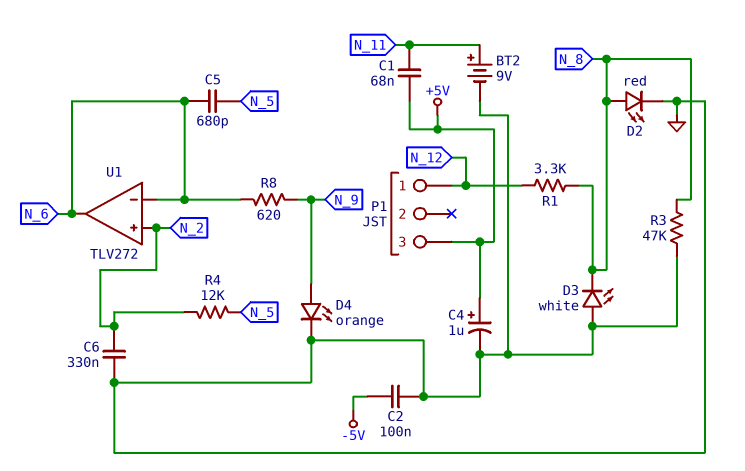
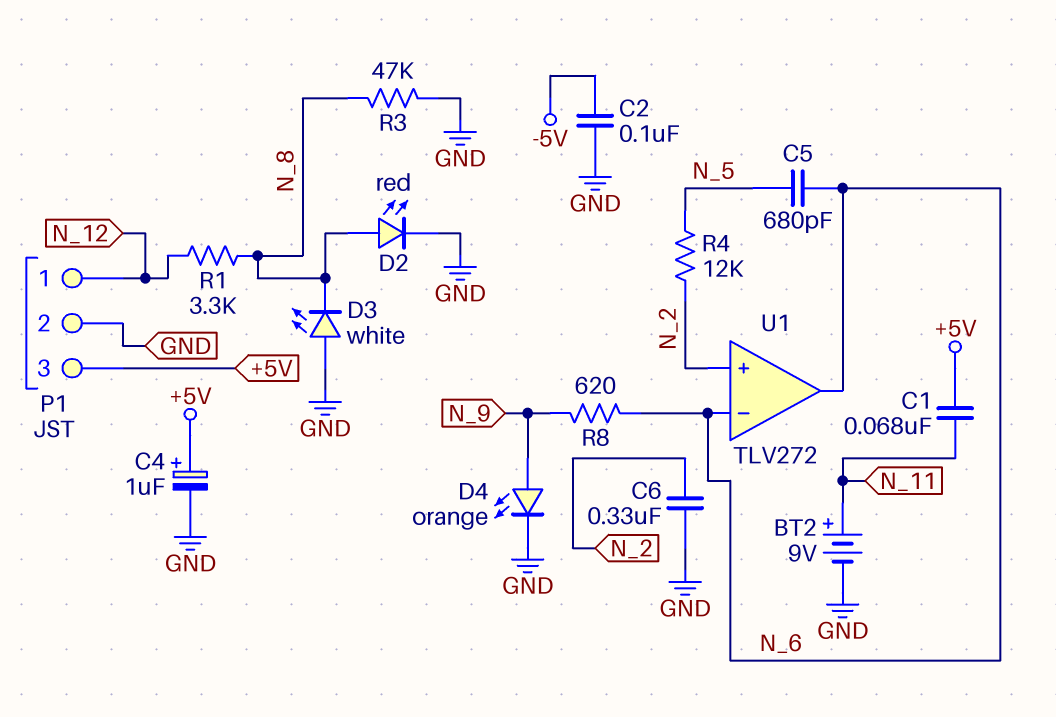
P1 pin 2: none -> GND

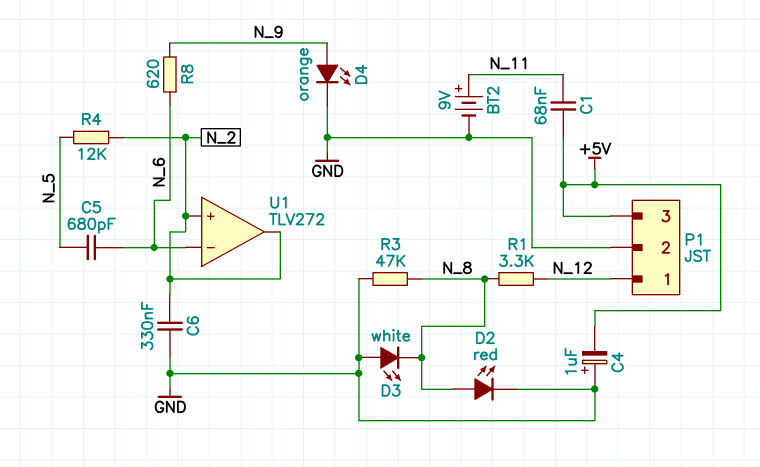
C2: 100nF (-5V, GND) -> none
C4: 1uF (plus +5V, minus GND) -> 1uF (plus GND, minus +5V)
U1 pin out: N_6 -> N_2

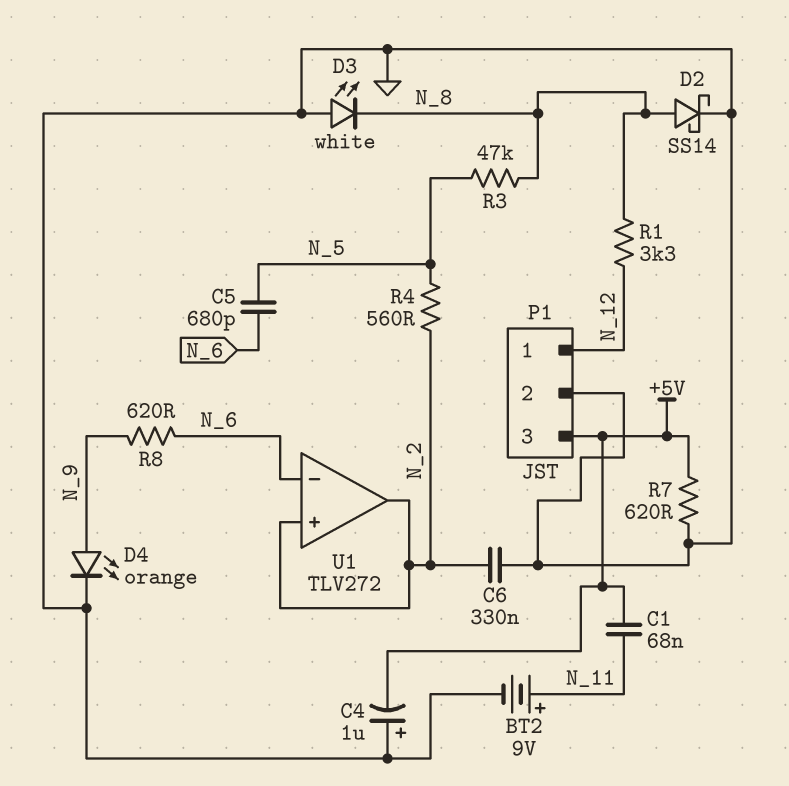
D2: LED red (A N_8, K GND) -> schottky SS14 (A N_8, K GND)
R3: 47k (GND, N_8) -> 47k (N_5, N_8)
R4: 12k (N_2, N_5) -> 560 (N_2, N_5)
R7: none -> 620 (+5V, GND)

